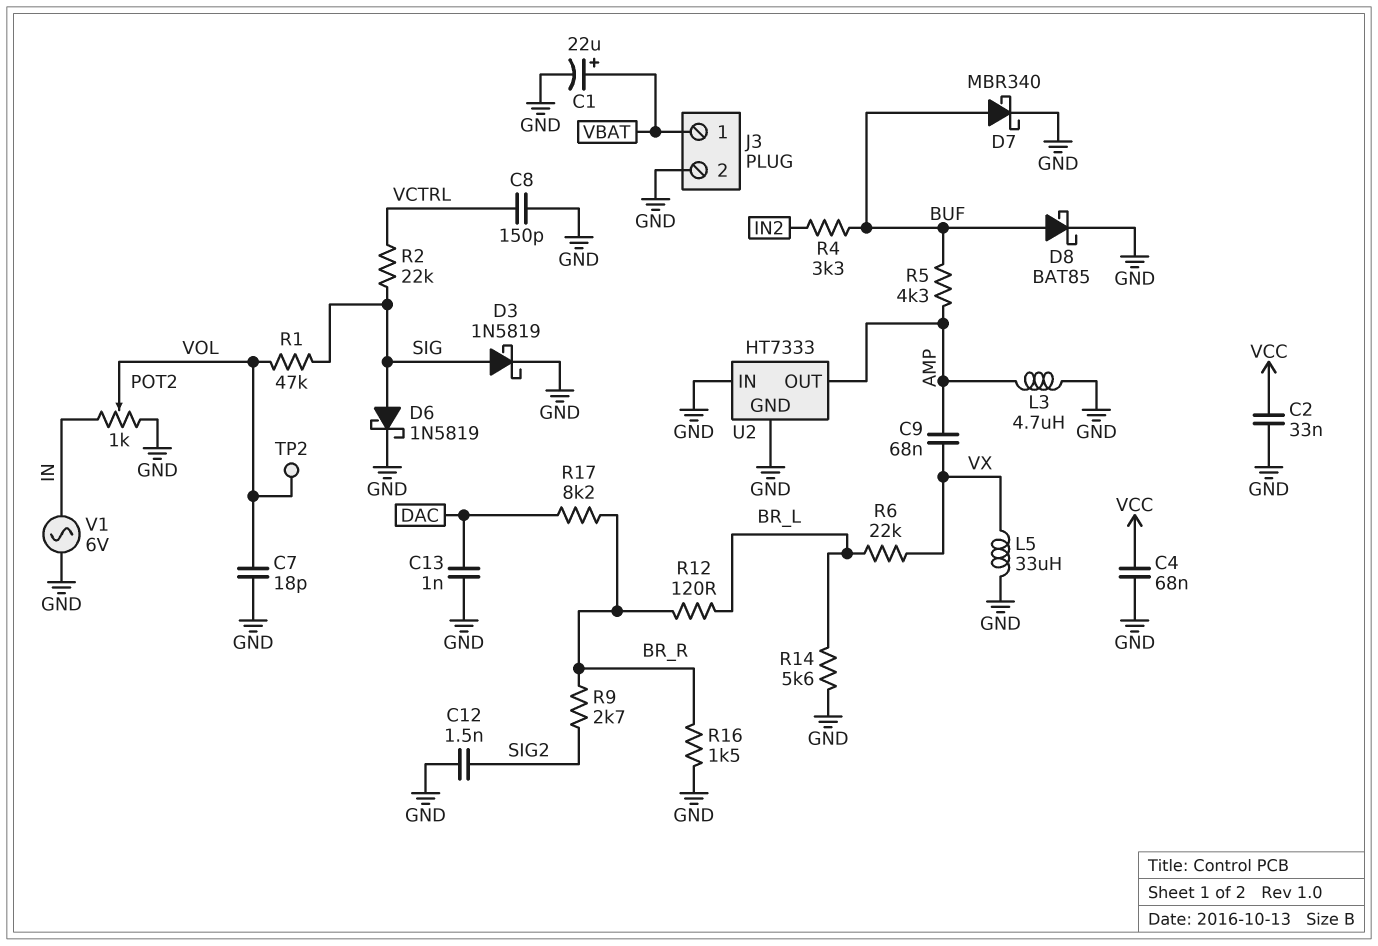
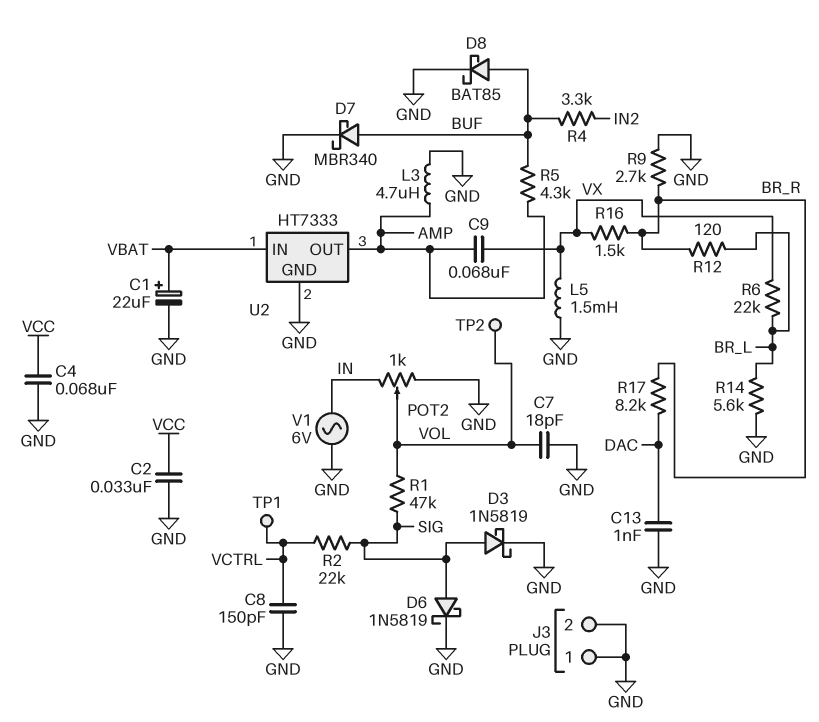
C12: 1.5nF (GND, SIG2) -> none
J3 pin 1: VBAT -> GND
L5: 33uH (GND, VX) -> 1.5mH (GND, VX)
R9: 2.7k (BR_R, SIG2) -> 2.7k (BR_R, GND)
R16: 1.5k (BR_R, GND) -> 1.5k (BR_R, VX)
TP1: none -> test point (VCTRL)
U2 pin IN: GND -> VBAT

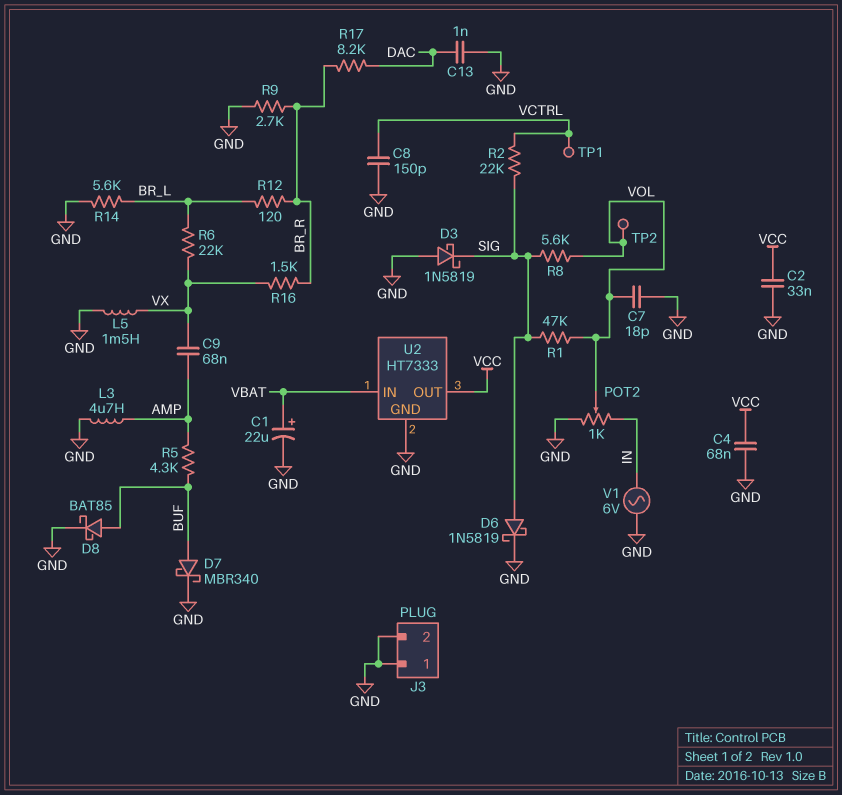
D3: schottky 1N5819 (A SIG, K GND) -> schottky 1N5819 (A GND, K SIG)
R4: 3.3k (BUF, IN2) -> none
R8: none -> 5.6k (SIG, VOL)
U2 pin OUT: AMP -> VCC

